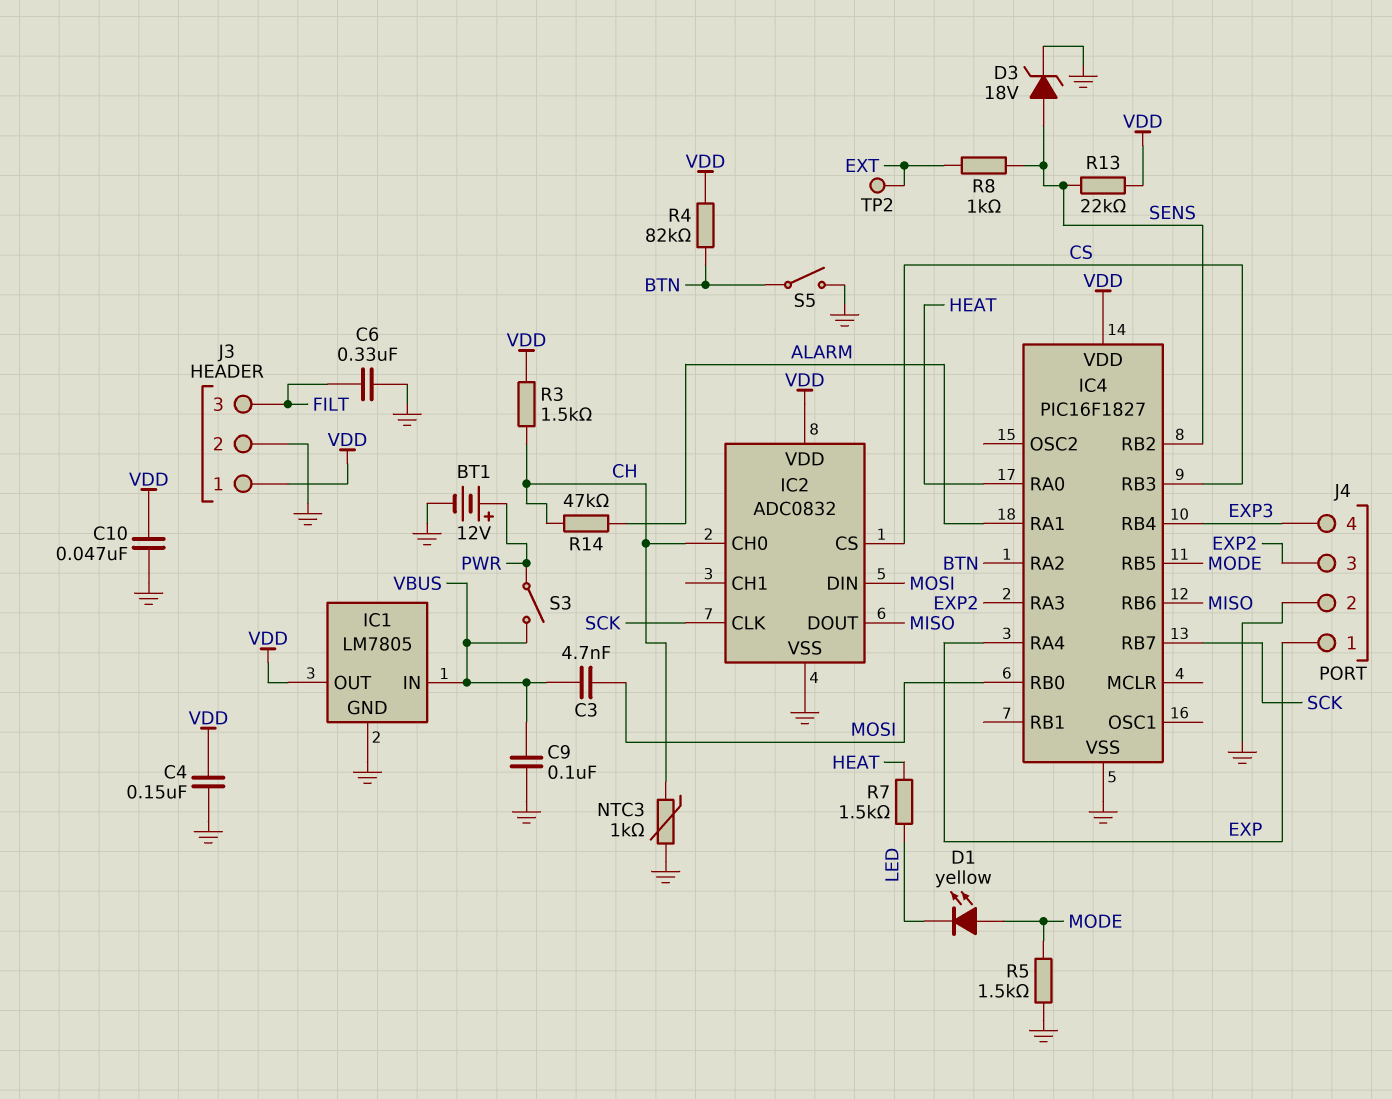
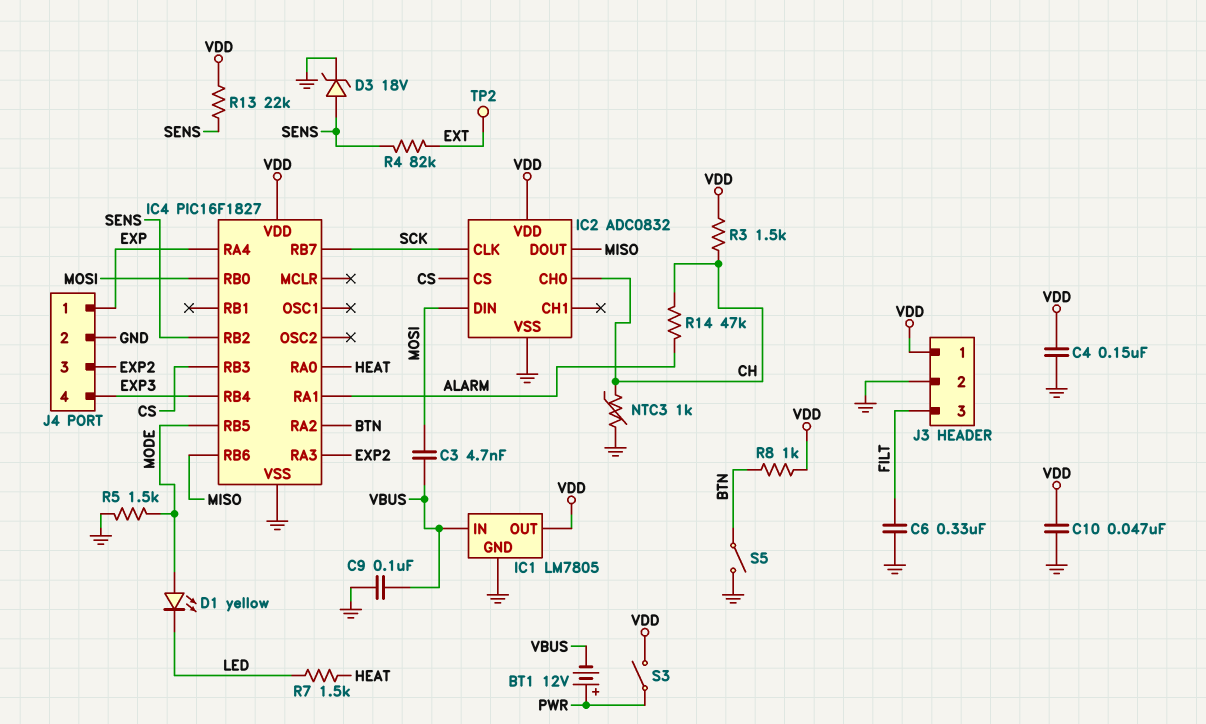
BT1: 12V (plus PWR, minus GND) -> 12V (plus PWR, minus VBUS)
R4: 82k (BTN, VDD) -> 82k (EXT, SENS)
R8: 1k (EXT, SENS) -> 1k (BTN, VDD)
S3: switch (PWR, VBUS) -> switch (PWR, VDD)

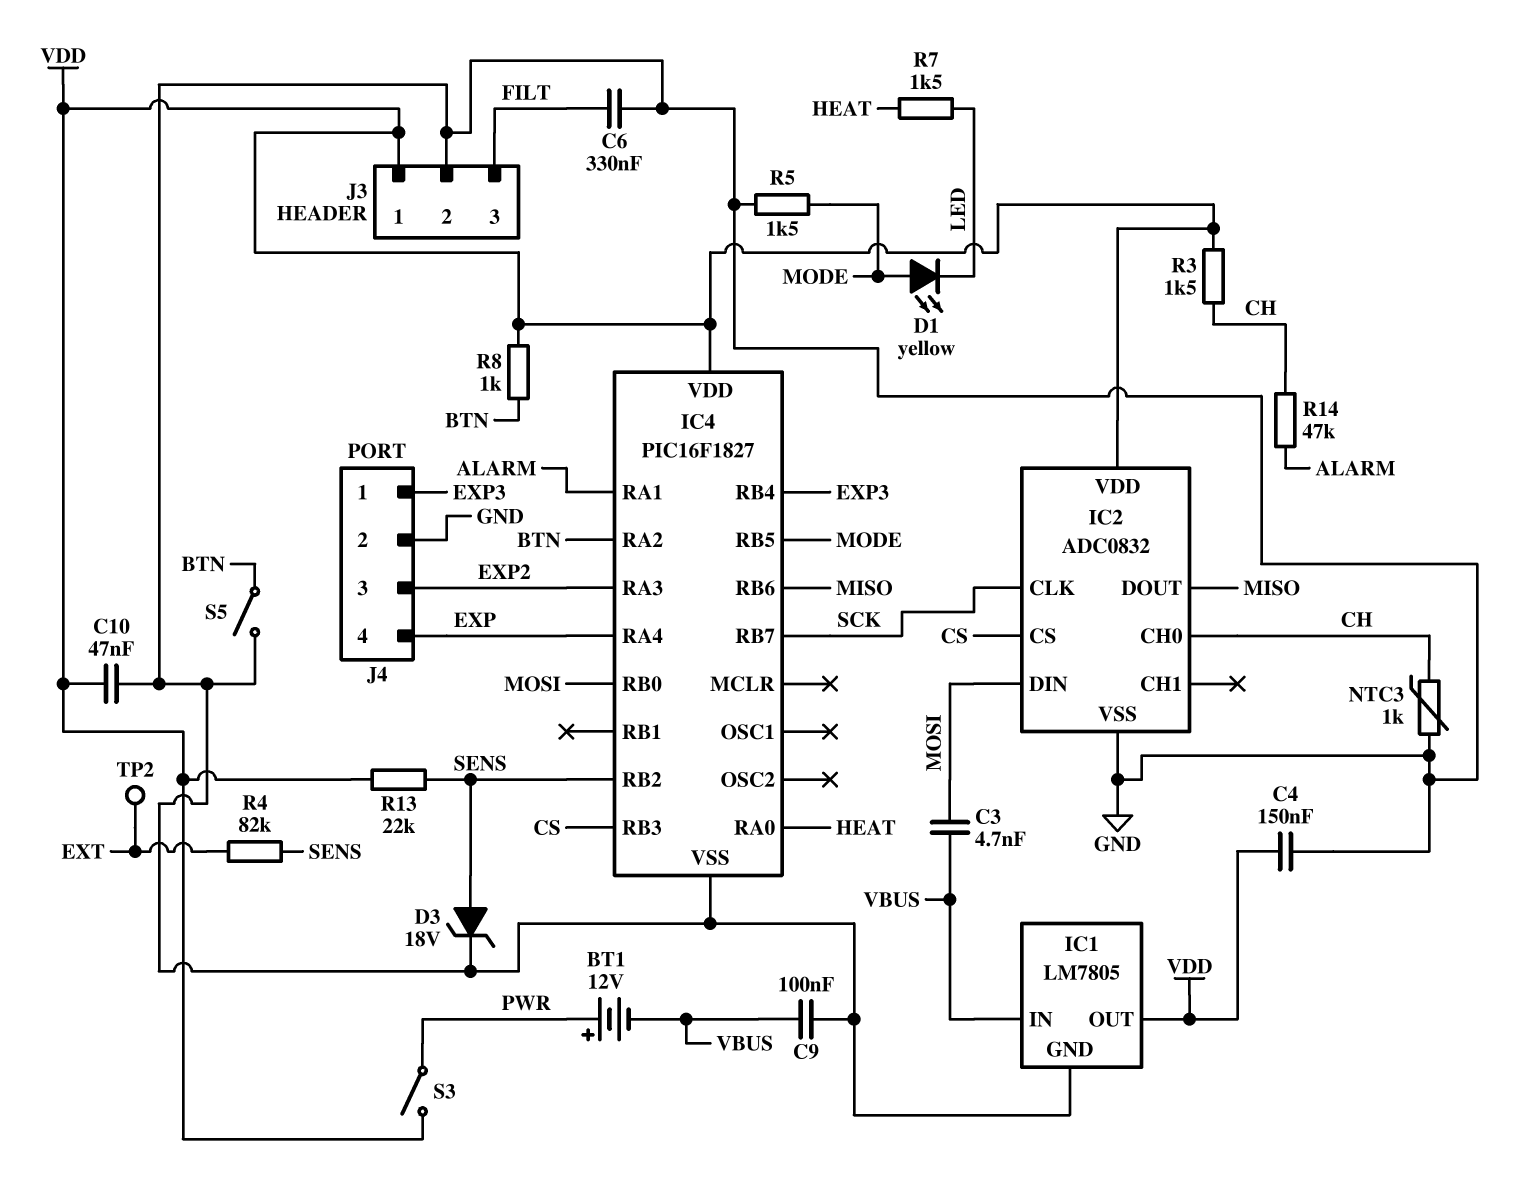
J4 pin 1: EXP -> EXP3
J4 pin 4: EXP3 -> EXP

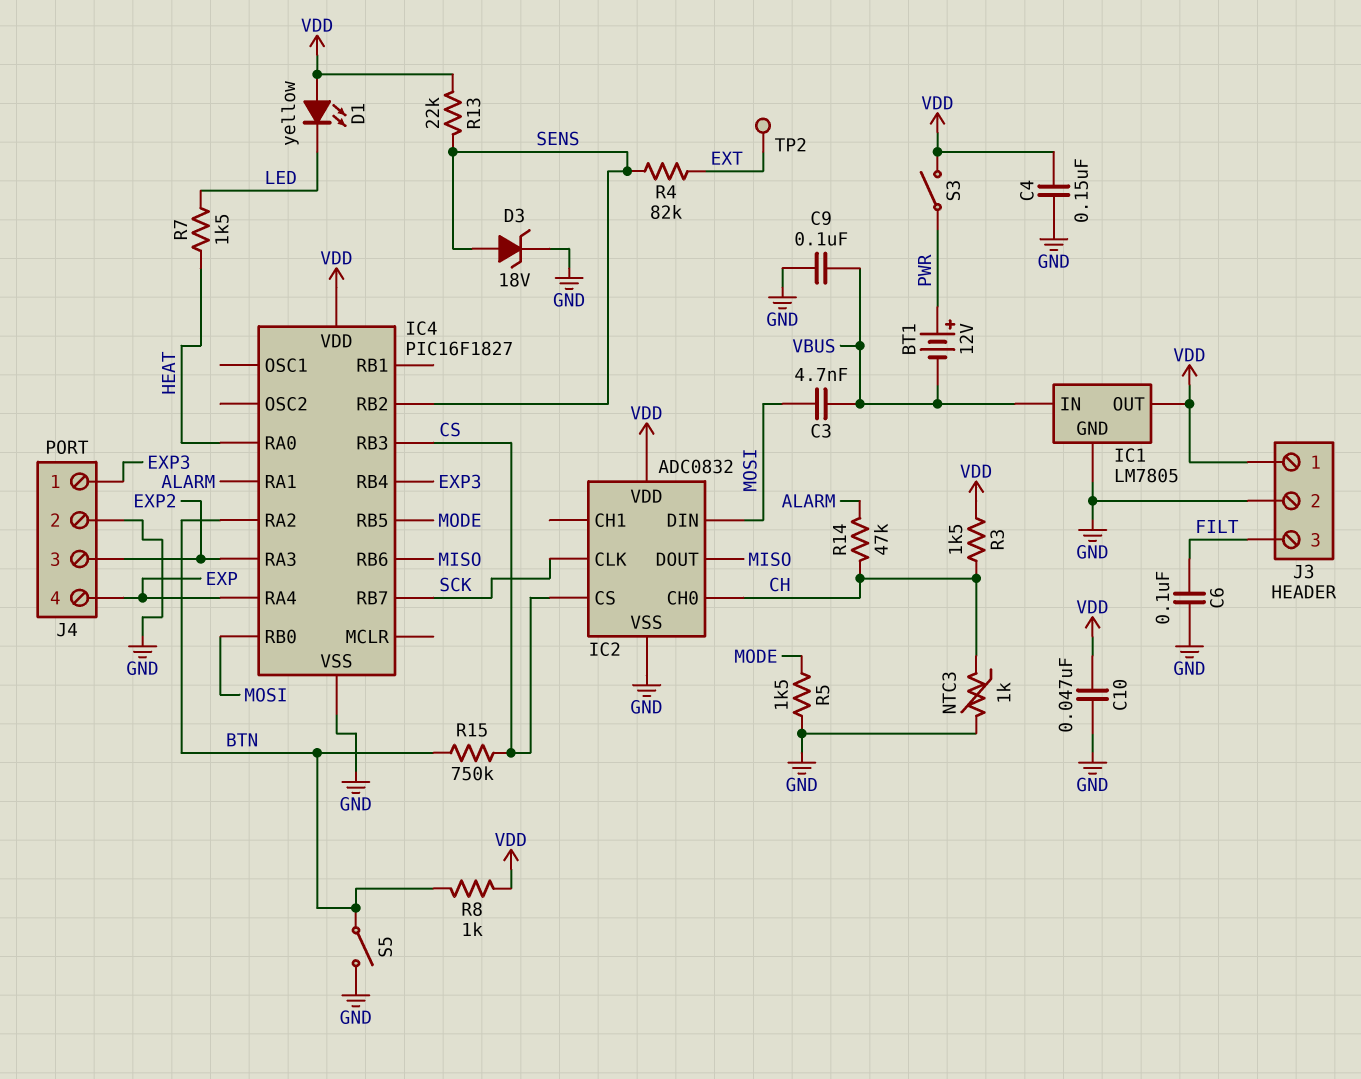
C6: 330nF (FILT, GND) -> 100nF (FILT, GND)
D1: LED yellow (A MODE, K LED) -> LED yellow (A VDD, K LED)
R15: none -> 750k (BTN, CS)

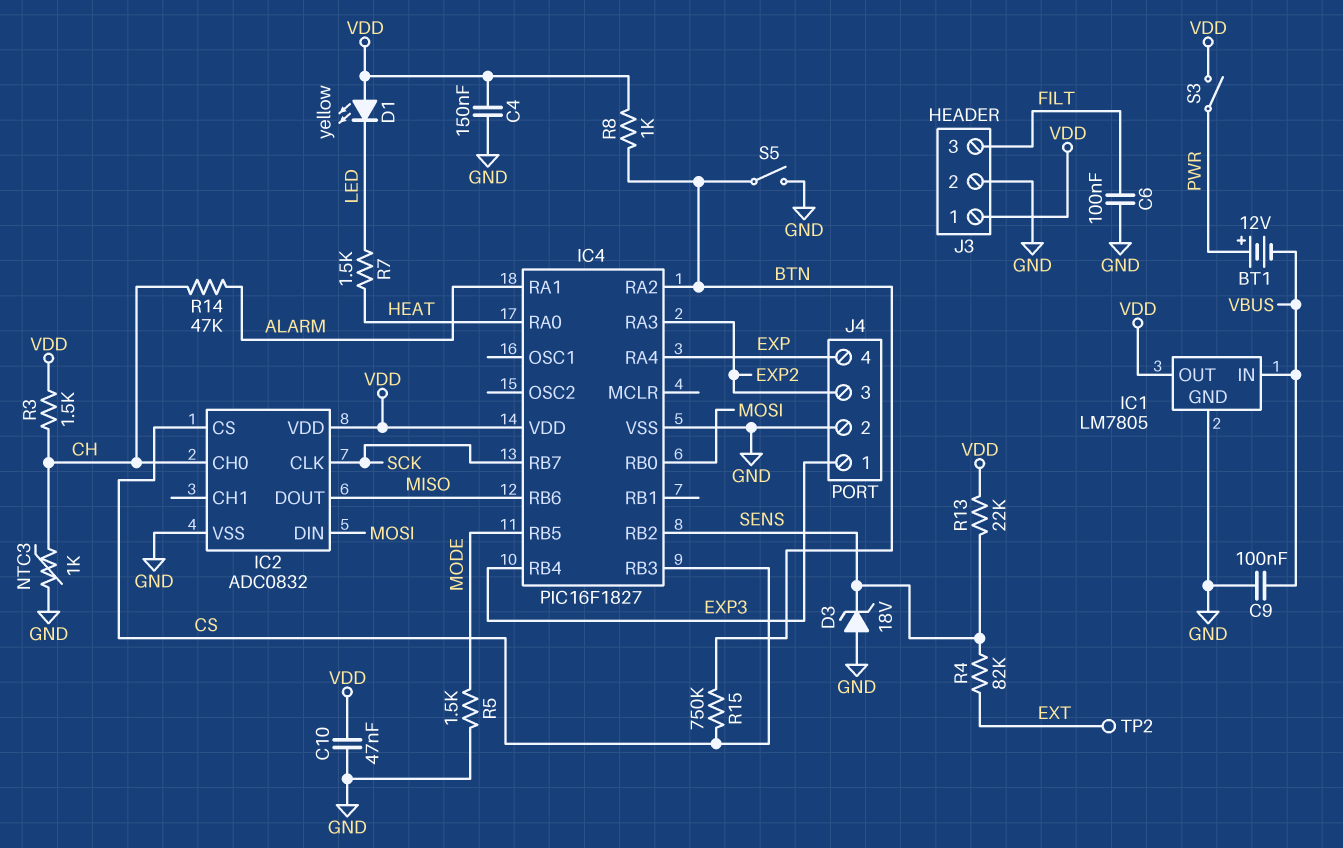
C3: 4.7nF (MOSI, VBUS) -> none
D3: zener 18V (A SENS, K GND) -> zener 18V (A GND, K SENS)

